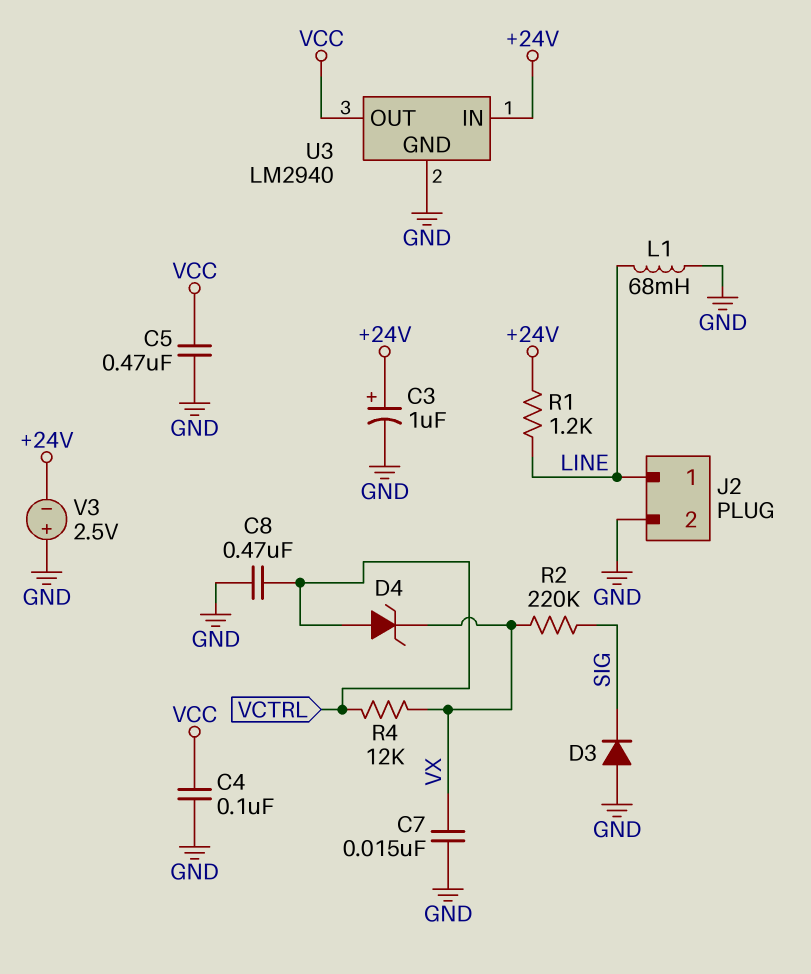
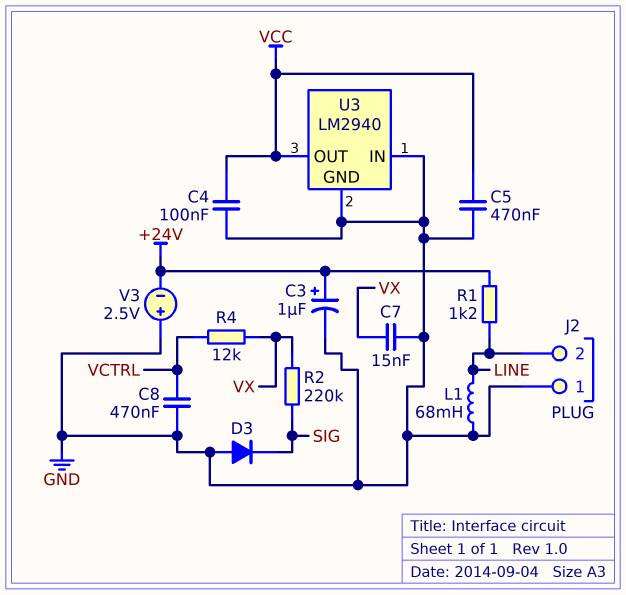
D4: zener (A VCTRL, K VX) -> none
J2 pin 1: LINE -> GND
J2 pin 2: GND -> LINE
U3 pin IN: +24V -> GND

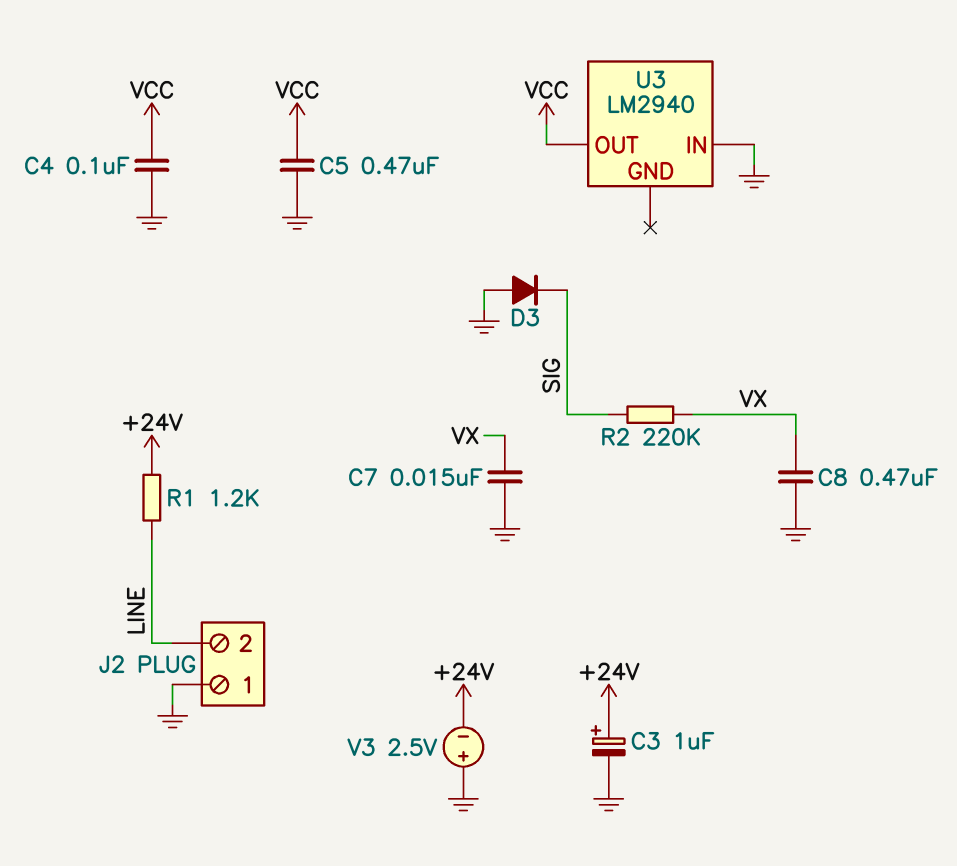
C8: 470nF (GND, VCTRL) -> 470nF (GND, VX)
L1: 68mH (GND, LINE) -> none
R4: 12k (VCTRL, VX) -> none
U3 pin GND: GND -> none

